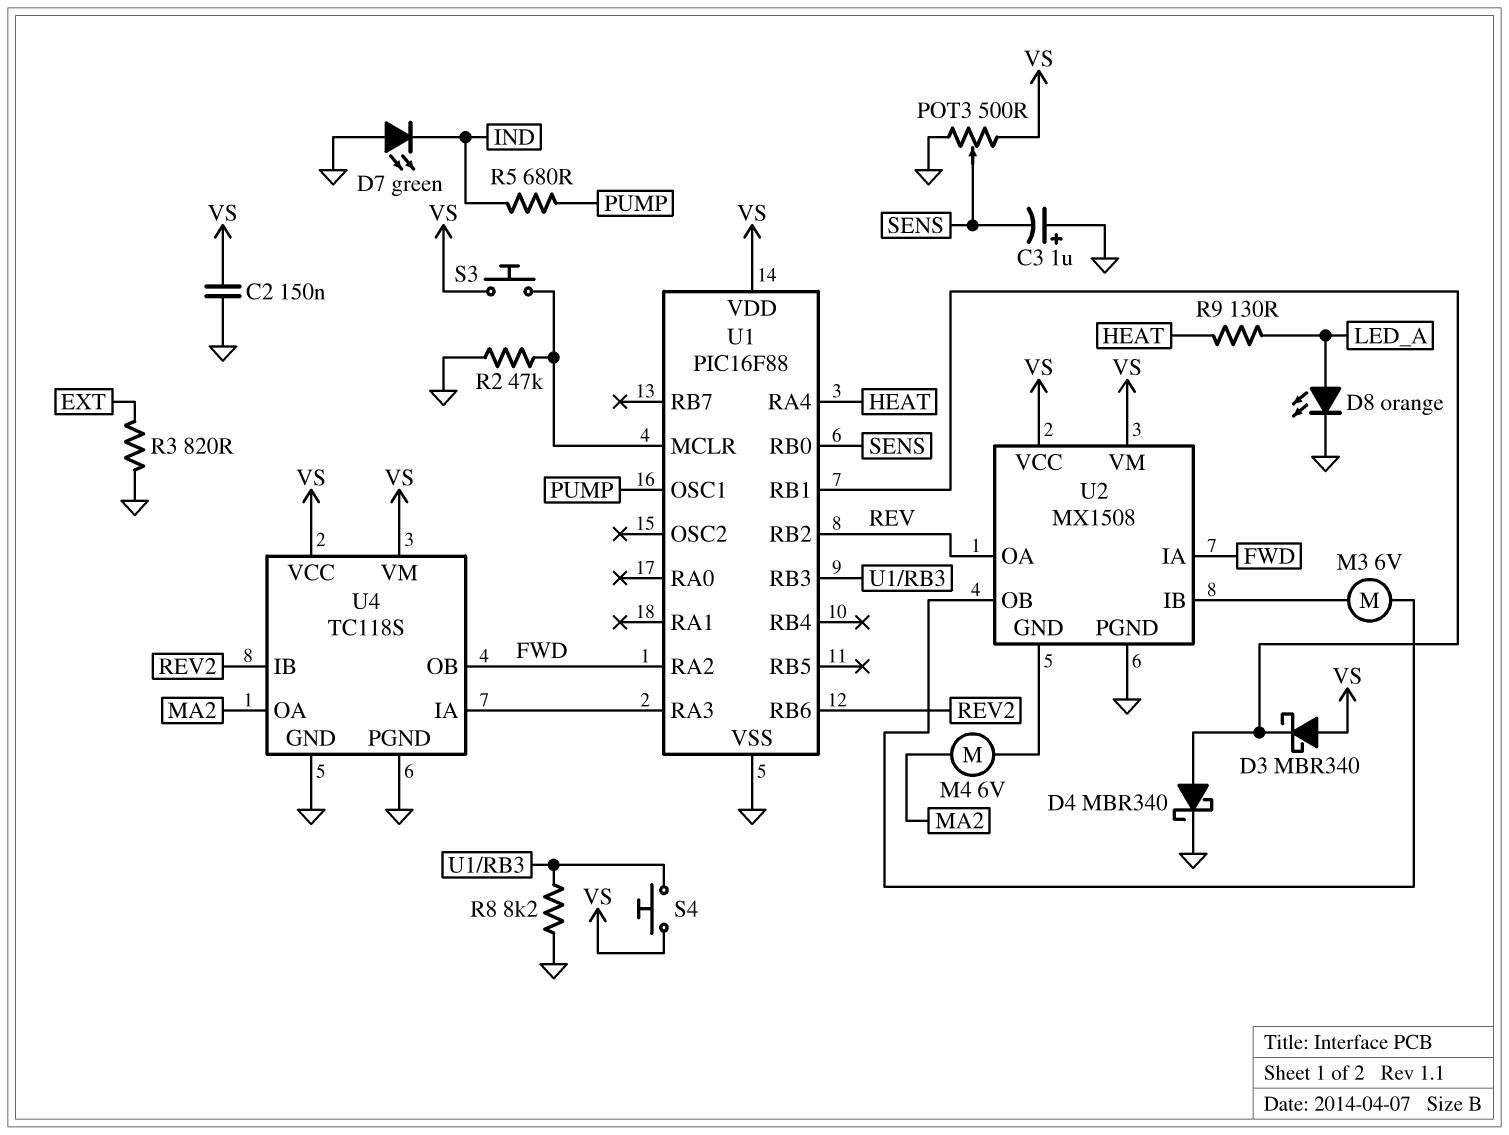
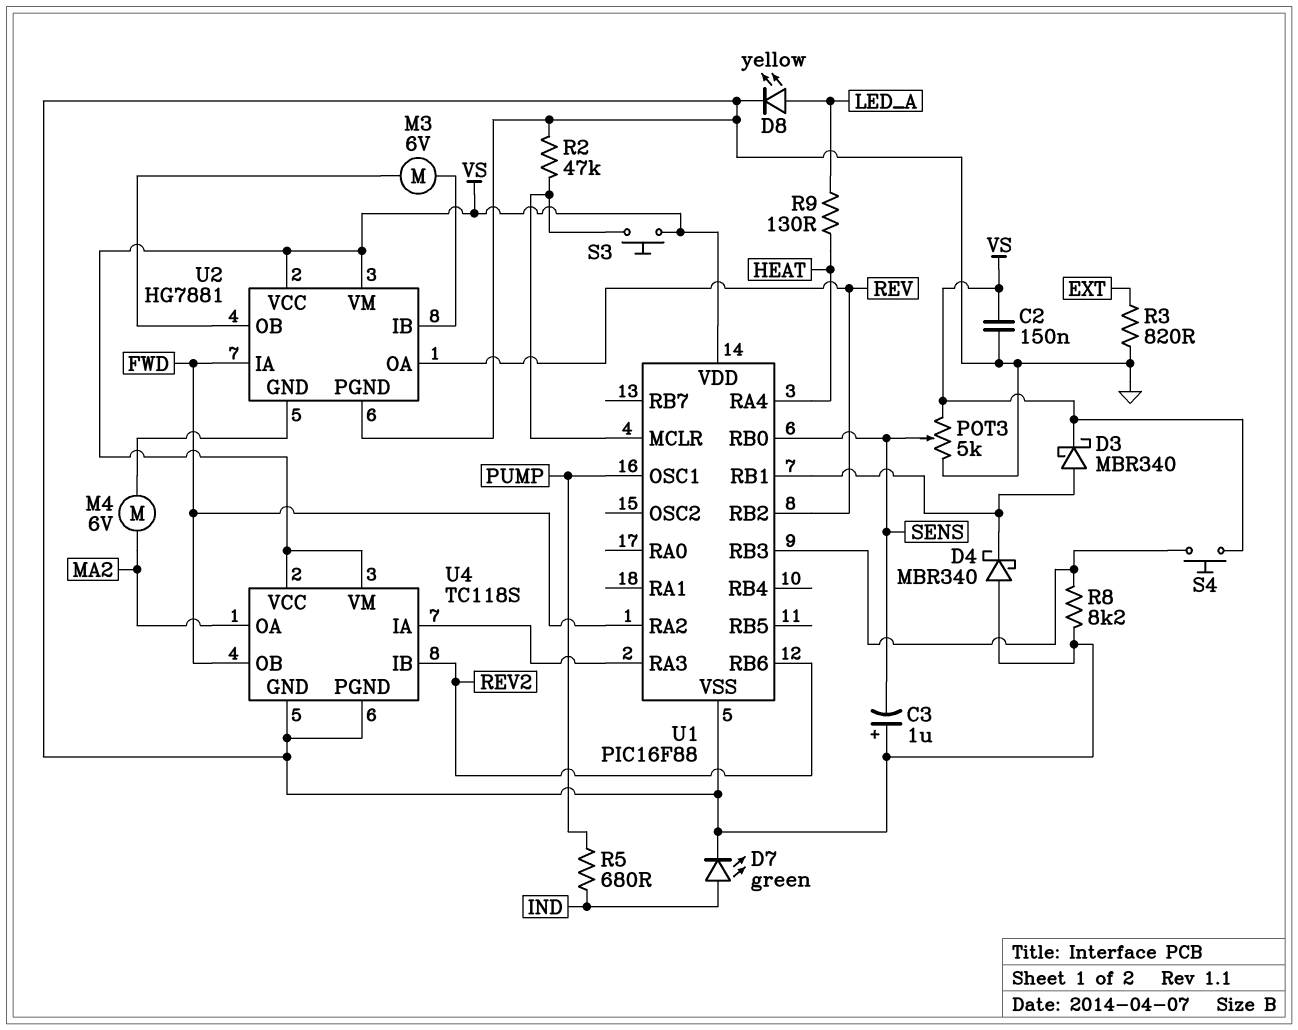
D3: schottky MBR340 (A VS, K U1/RB1) -> schottky MBR340 (A U1/RB1, K VS)
D4: schottky MBR340 (A U1/RB1, K GND) -> schottky MBR340 (A GND, K U1/RB1)
D7: LED green (A GND, K IND) -> LED green (A IND, K GND)
D8: LED orange (A LED_A, K GND) -> LED yellow (A LED_A, K GND)
POT3: 500 (GND, VS, wiper SENS) -> 5k (GND, VS, wiper SENS)
U2: MX1508 -> HG7881

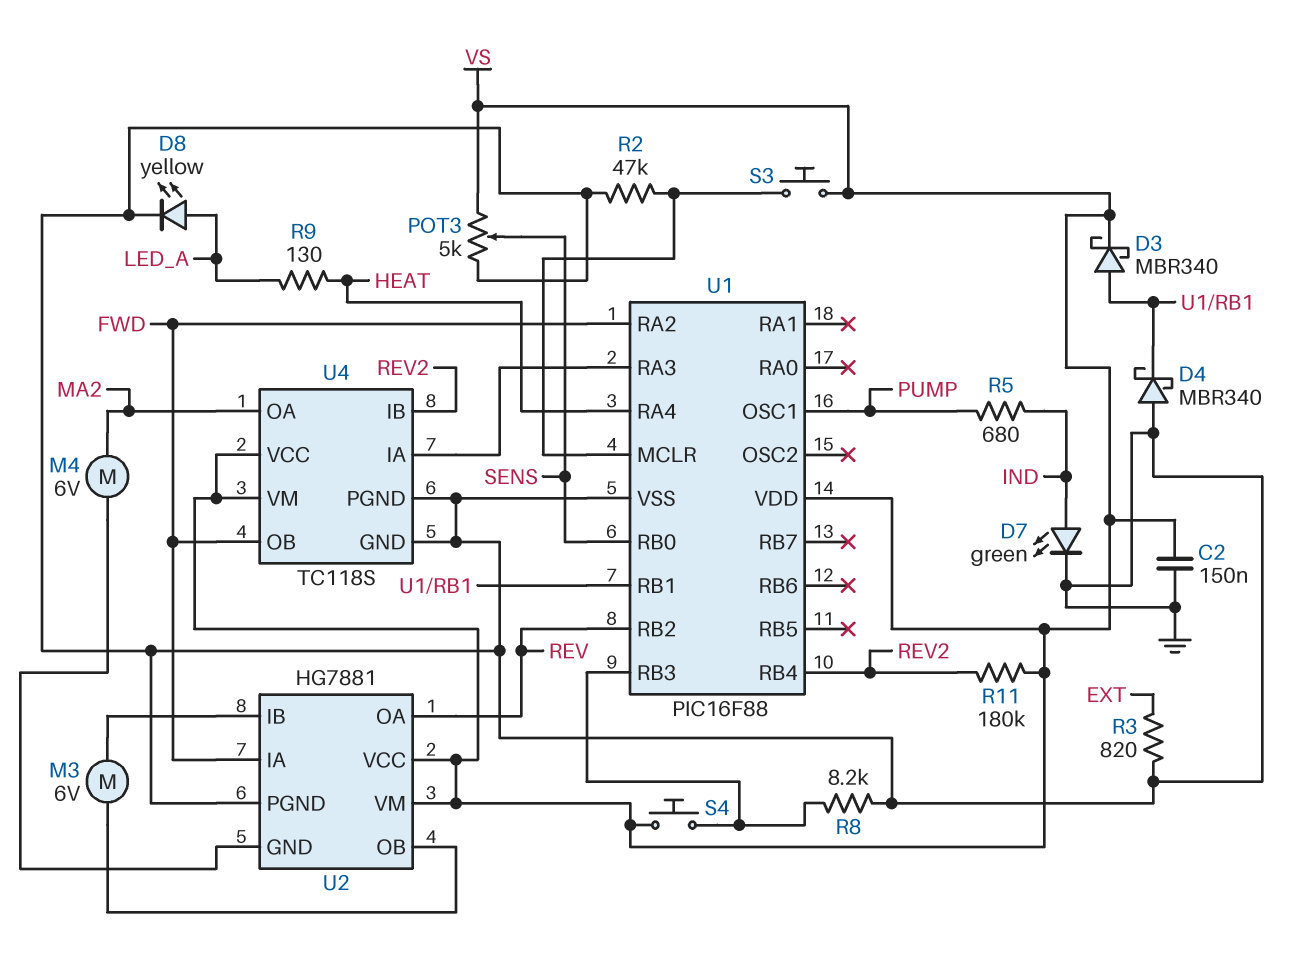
C3: 1uF (plus GND, minus SENS) -> none
R11: none -> 180k (REV2, VS)
U1 pin RB4: none -> REV2
U1 pin RB6: REV2 -> none

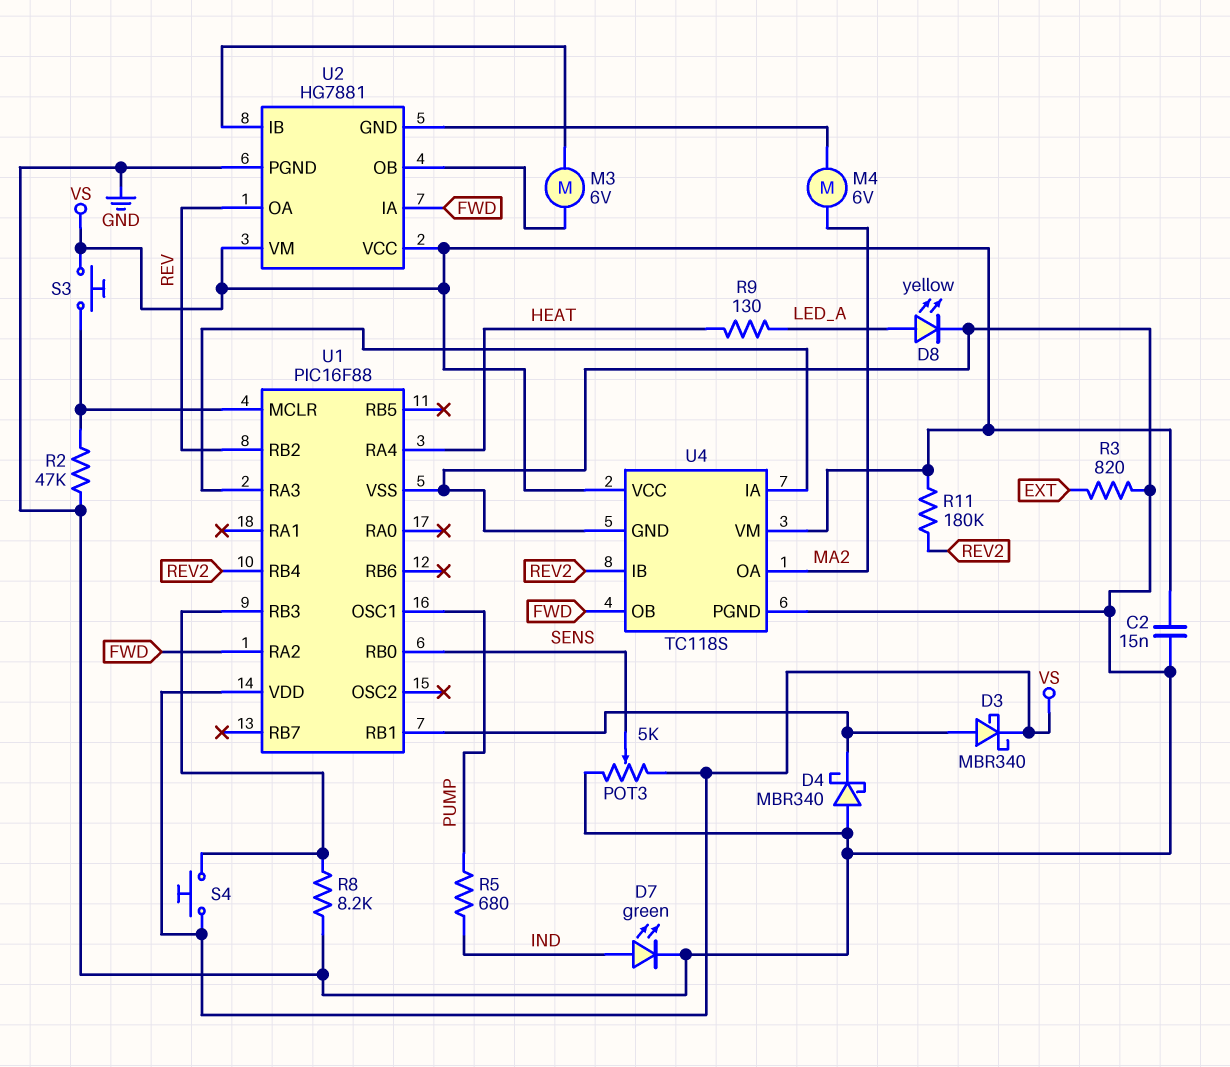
C2: 150nF (GND, VS) -> 15nF (GND, VS)

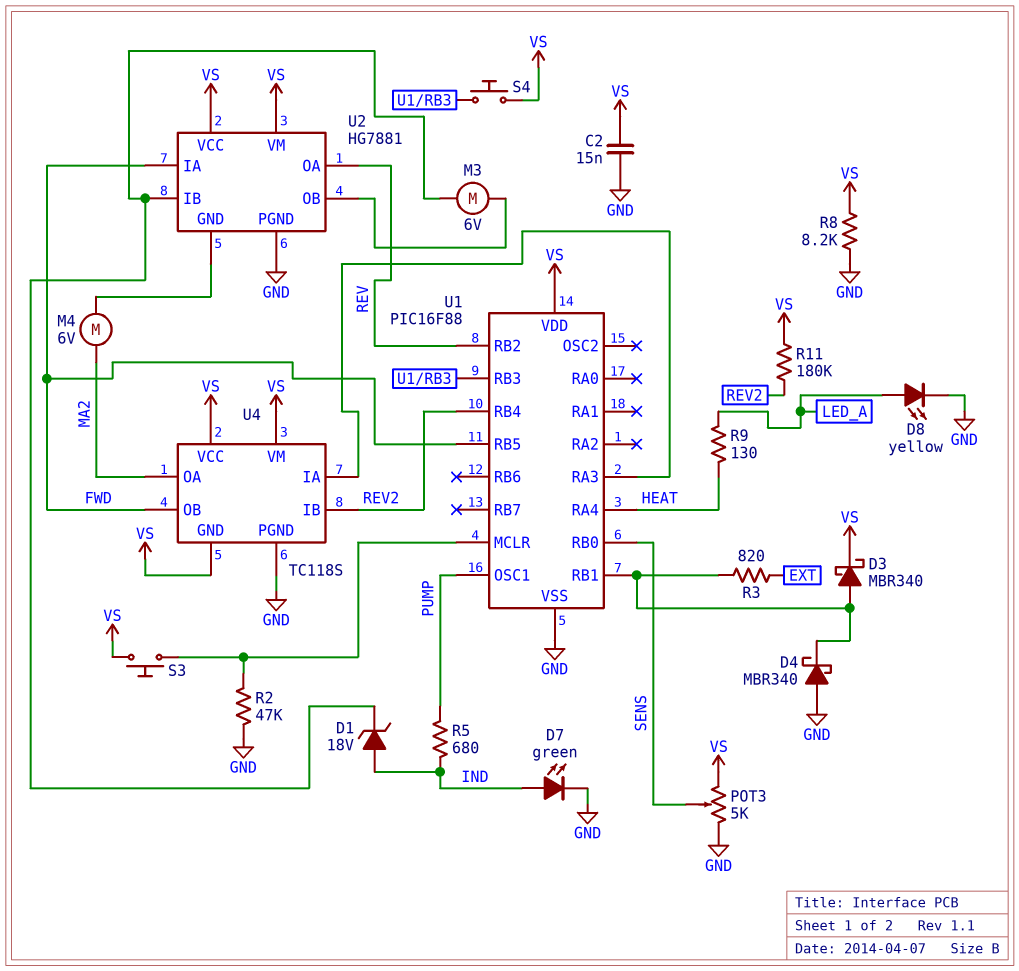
D1: none -> zener 18V (A IND, K U2/IB)
R3: 820 (EXT, GND) -> 820 (EXT, U1/RB1)
R8: 8.2k (GND, U1/RB3) -> 8.2k (GND, VS)
U1 pin RA2: FWD -> none
U1 pin RB5: none -> FWD
U4 pin GND: GND -> VS

